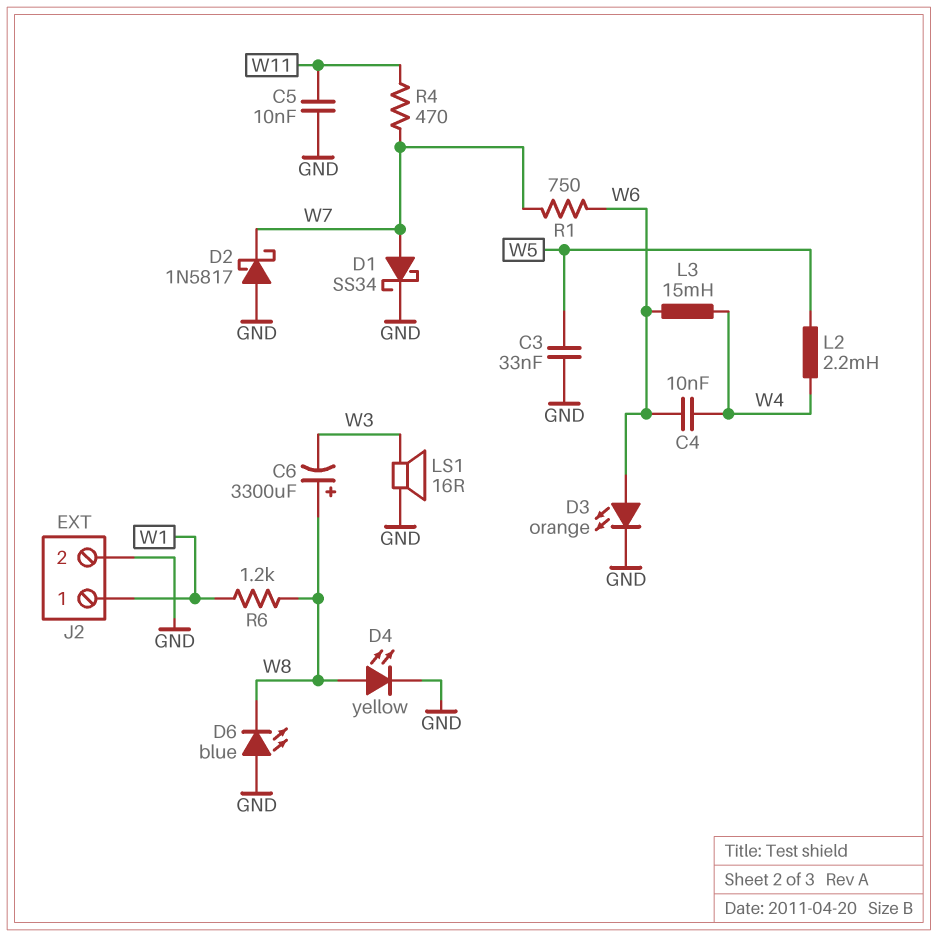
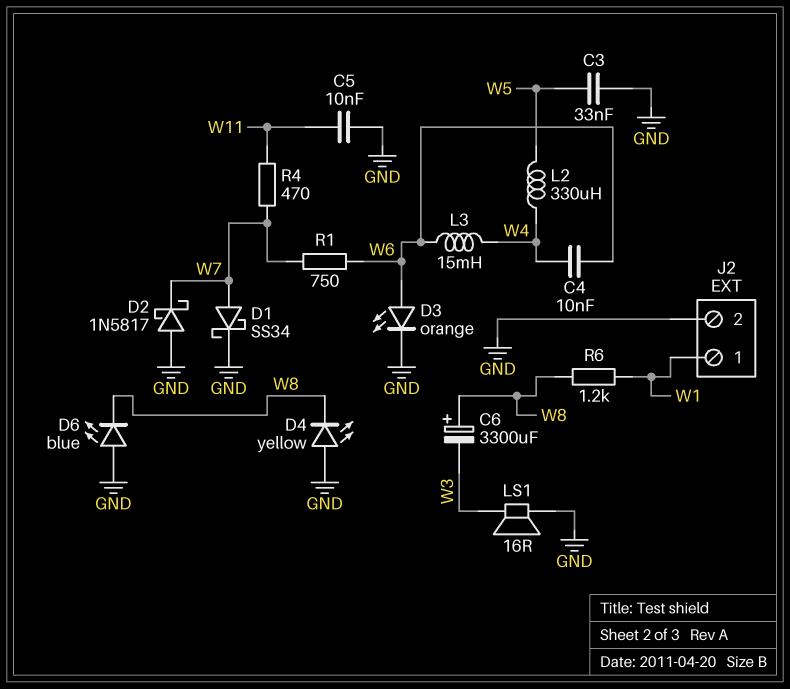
D4: LED yellow (A W8, K GND) -> LED yellow (A GND, K W8)
L2: 2.2mH (W4, W5) -> 330uH (W4, W5)

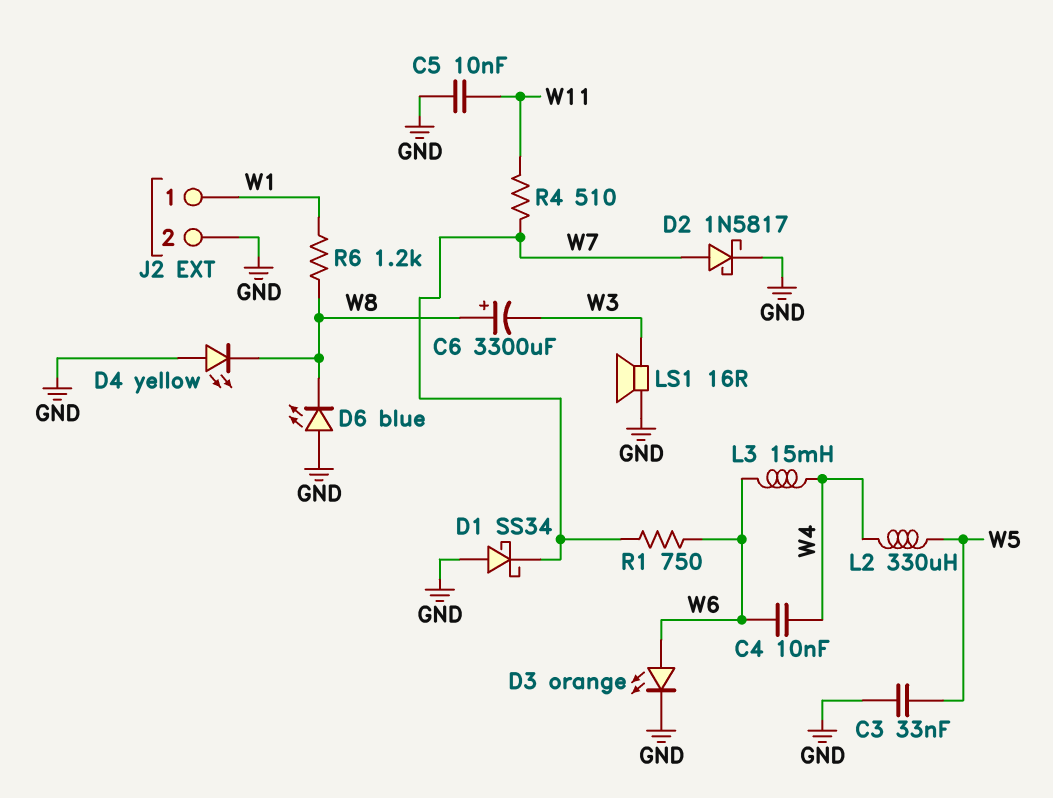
D1: schottky SS34 (A W7, K GND) -> schottky SS34 (A GND, K W7)
D2: schottky 1N5817 (A GND, K W7) -> schottky 1N5817 (A W7, K GND)
R4: 470 (W7, W11) -> 510 (W7, W11)

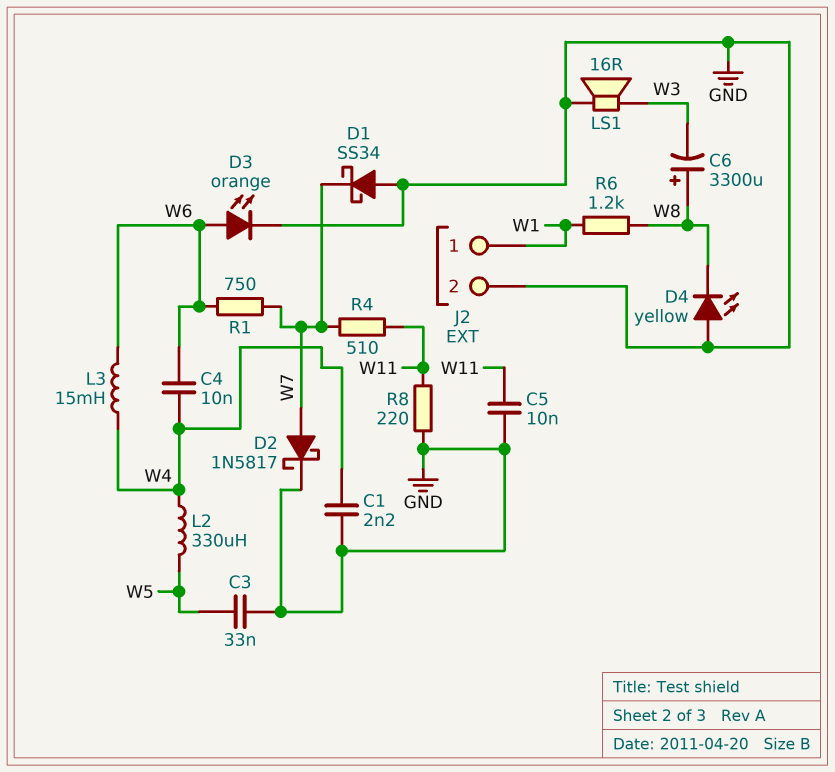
C1: none -> 2.2nF (GND, W4)
D6: LED blue (A GND, K W8) -> none
R8: none -> 220 (GND, W11)

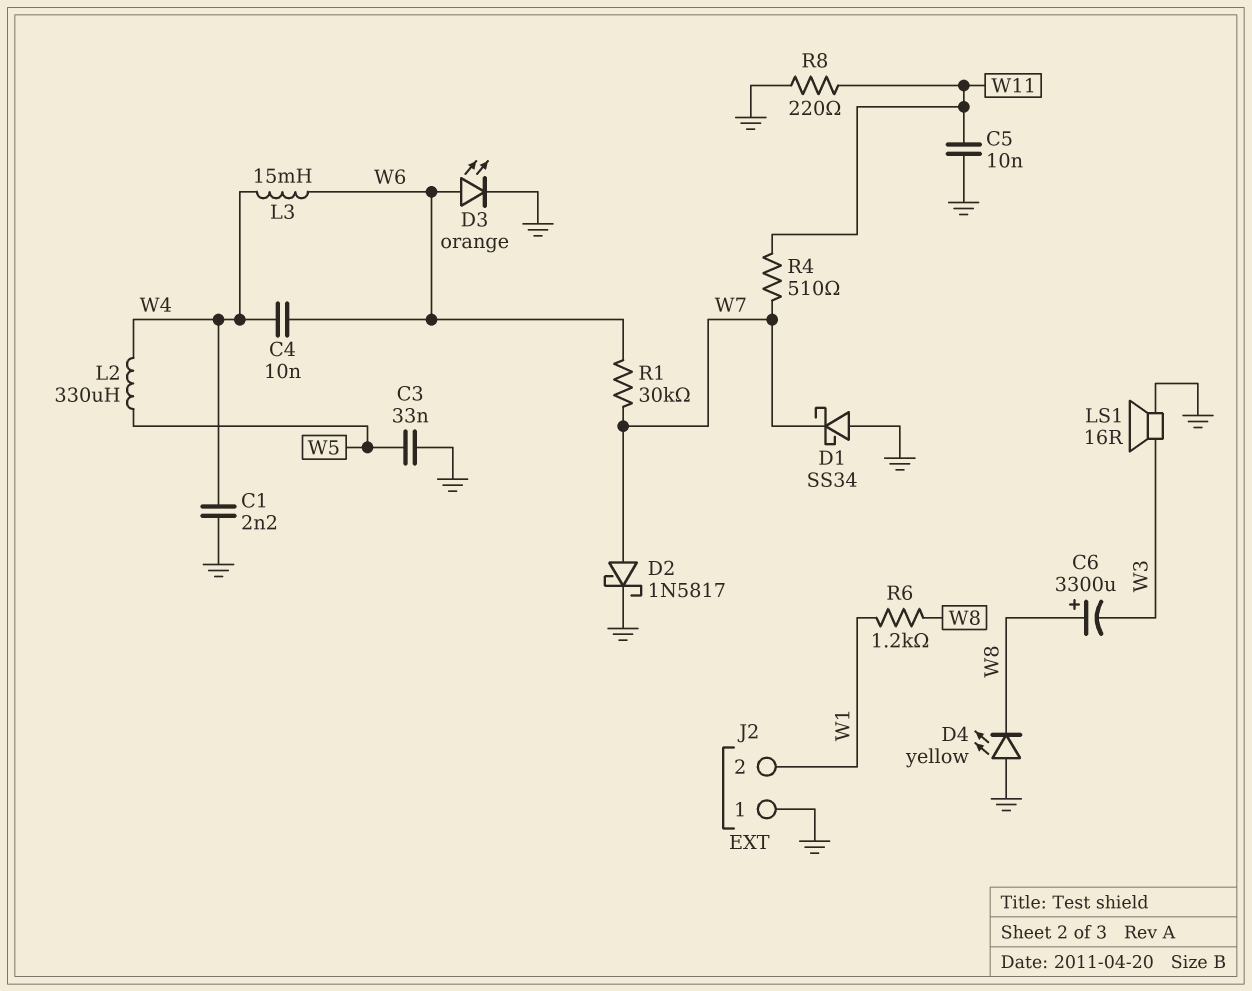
J2 pin 1: W1 -> GND
J2 pin 2: GND -> W1
R1: 750 (W6, W7) -> 30k (W6, W7)

